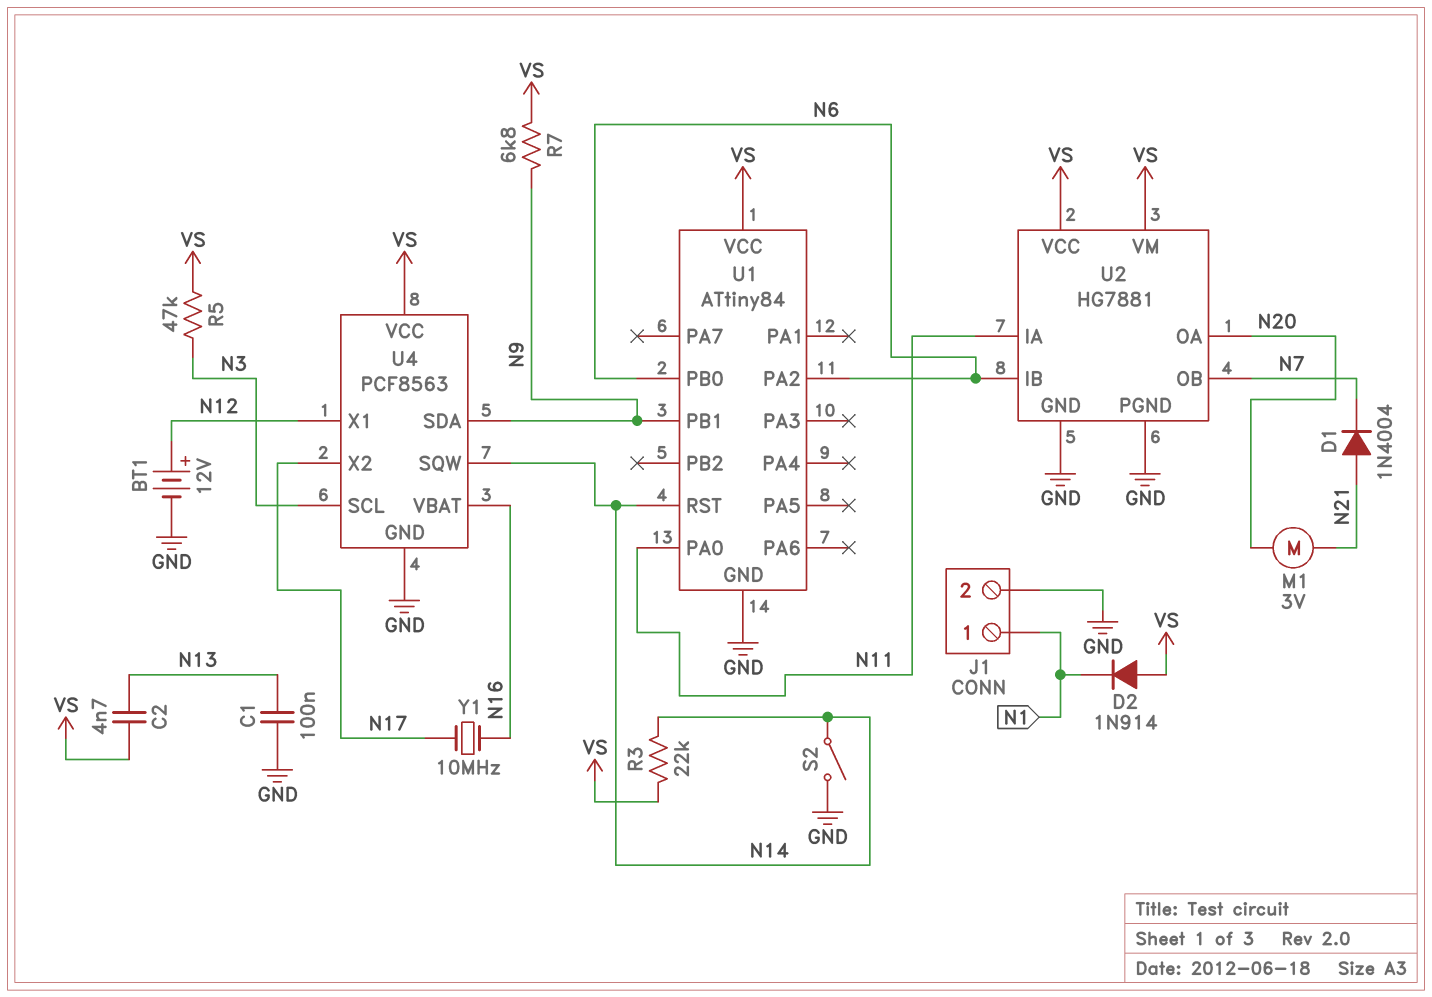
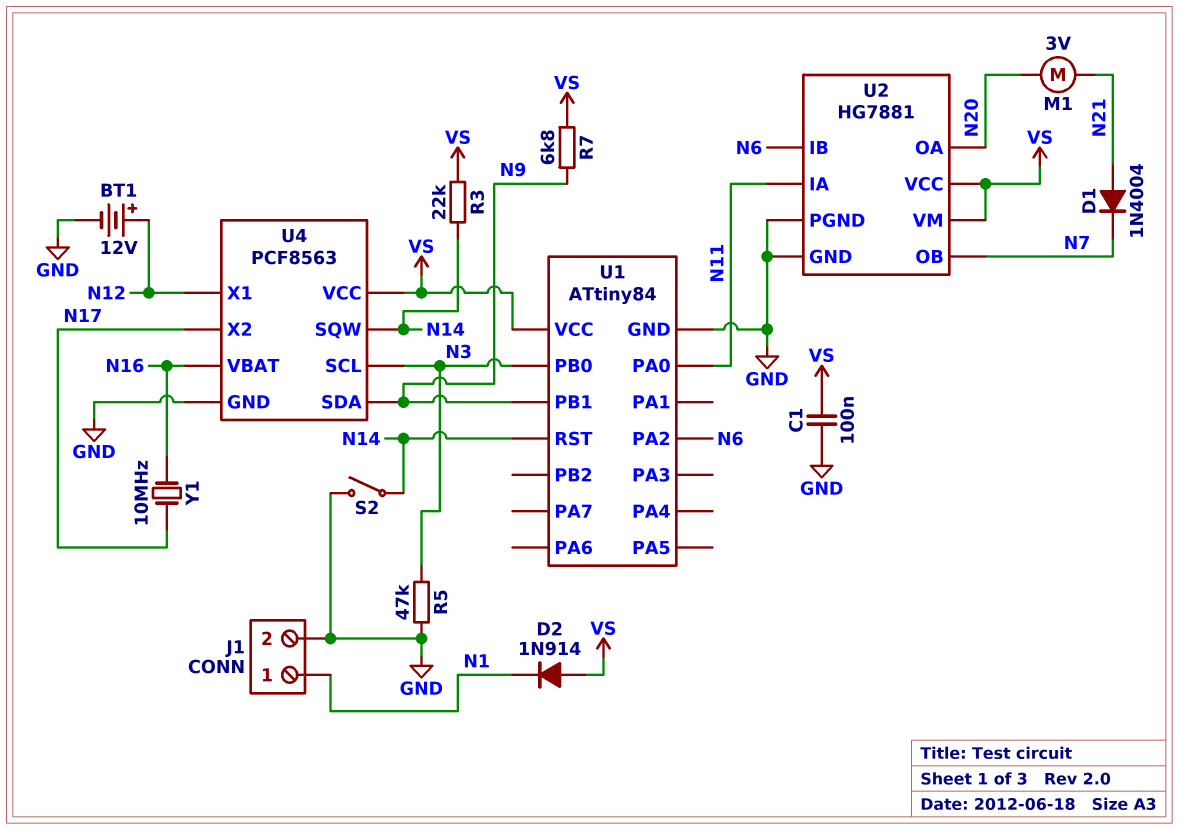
C1: 100nF (GND, N13) -> 100nF (GND, VS)
C2: 4.7nF (N13, VS) -> none
R5: 47k (N3, VS) -> 47k (GND, N3)
U1 pin PB0: N6 -> N3

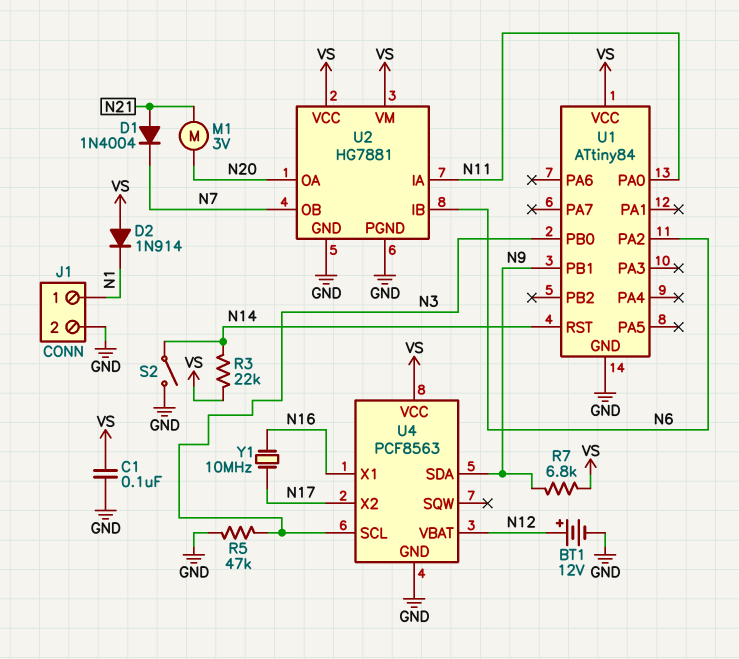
U4 pin SQW: N14 -> none
U4 pin VBAT: N16 -> N12
U4 pin X1: N12 -> N16

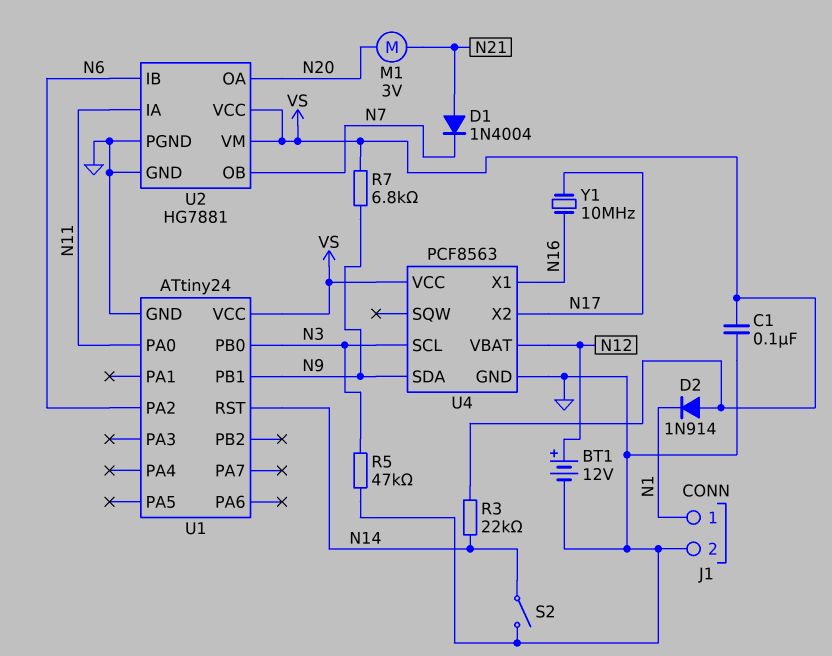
U1: ATtiny84 -> ATtiny24

